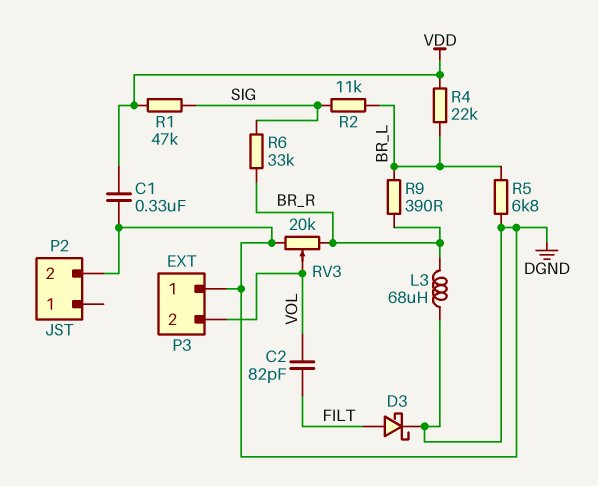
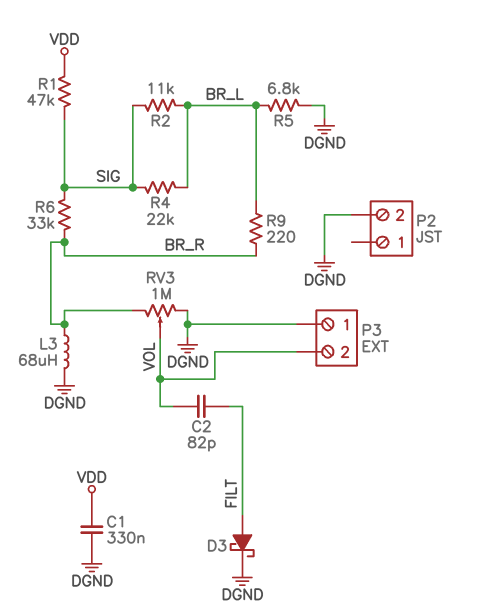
R4: 22k (BR_L, VDD) -> 22k (BR_L, SIG)
R9: 390 (BR_L, BR_R) -> 220 (BR_L, BR_R)
RV3: 20k (BR_R, DGND, wiper VOL) -> 1M (BR_R, DGND, wiper VOL)

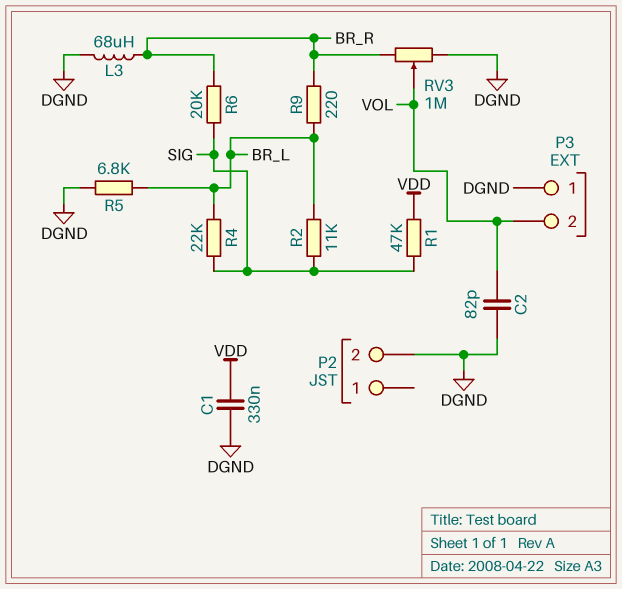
C2: 82pF (FILT, VOL) -> 82pF (DGND, VOL)
D3: schottky (A FILT, K DGND) -> none
R6: 33k (BR_R, SIG) -> 20k (BR_R, SIG)

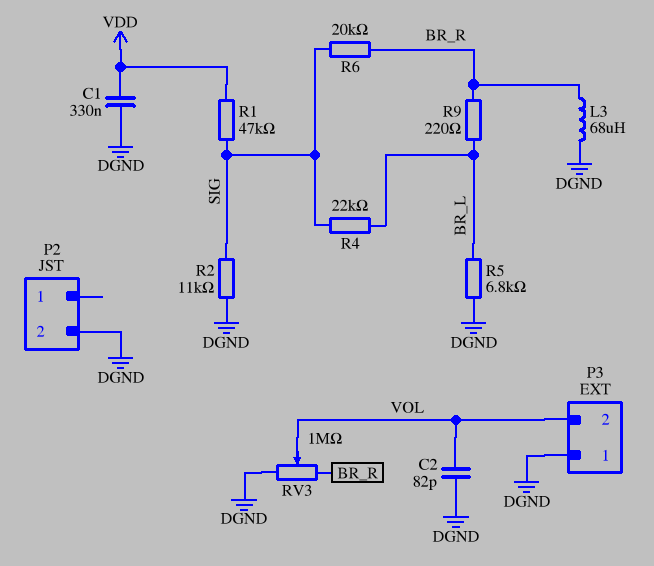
R2: 11k (BR_L, SIG) -> 11k (DGND, SIG)

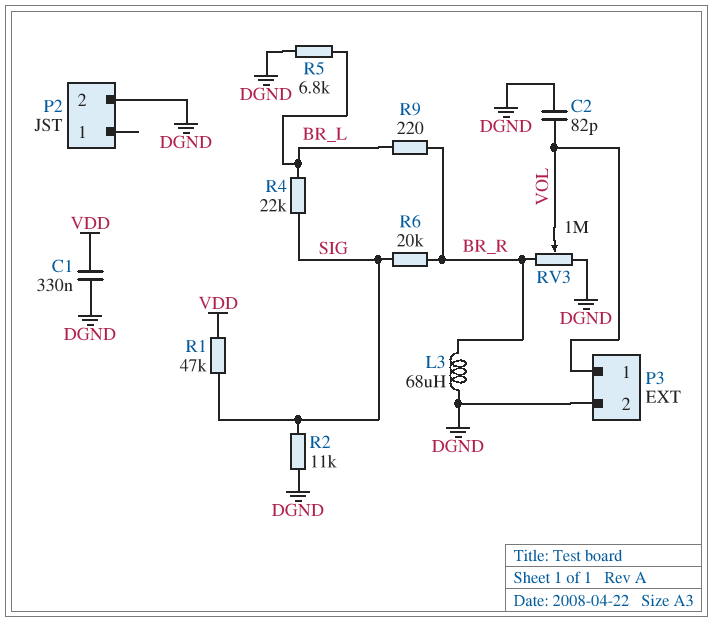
P3 pin 1: DGND -> VOL
P3 pin 2: VOL -> DGND

